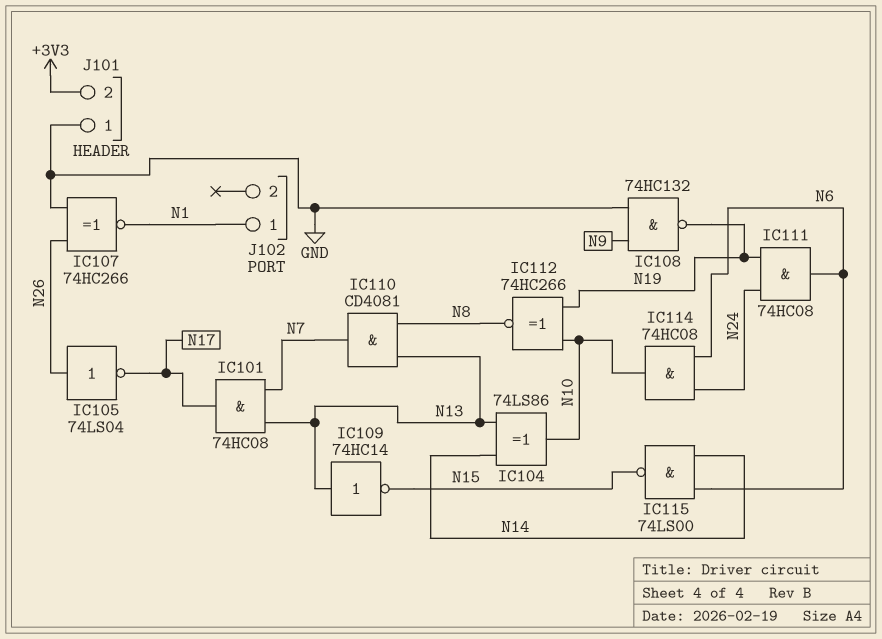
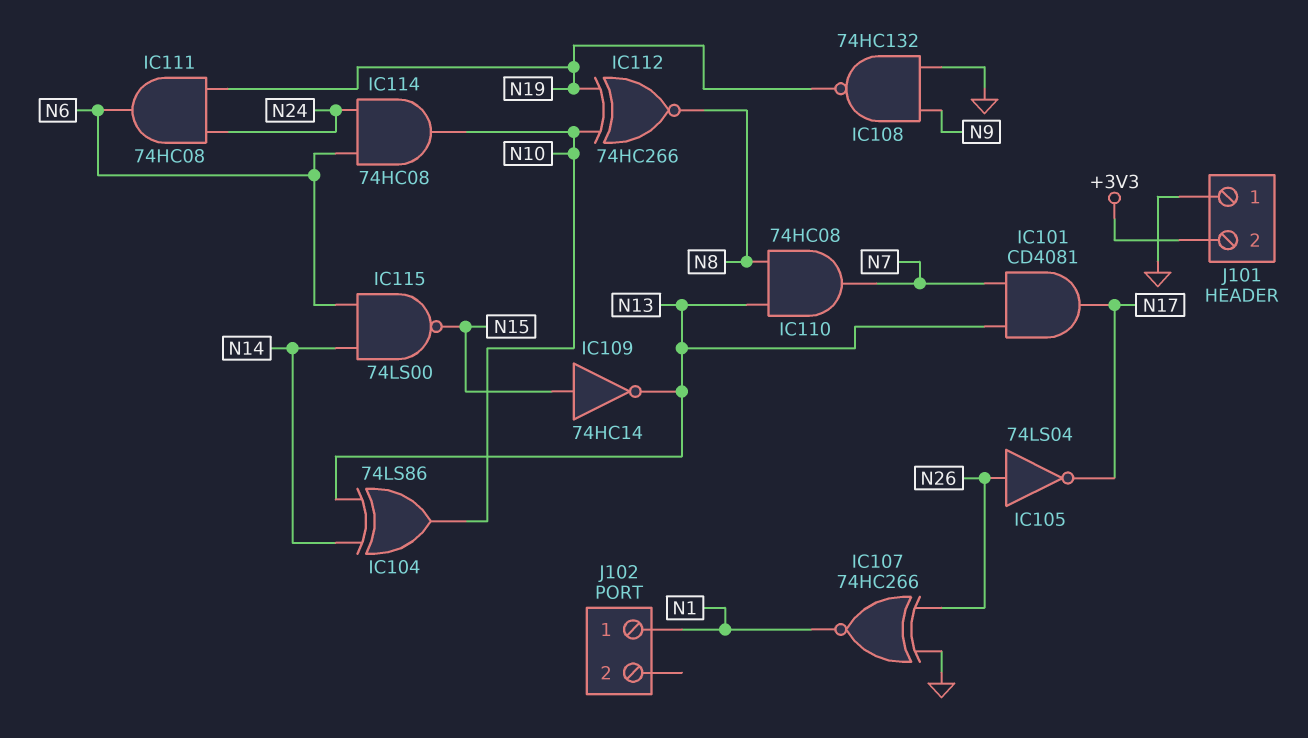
IC101: AND 74HC08 (in N7, in N13, out N17) -> AND CD4081 (in N7, in N13, out N17)
IC109: NOT 74HC14 (in N13, out N15) -> NOT 74HC14 (in N15, out N13)
IC110: AND CD4081 (in N8, in N13, out N7) -> AND 74HC08 (in N8, in N13, out N7)

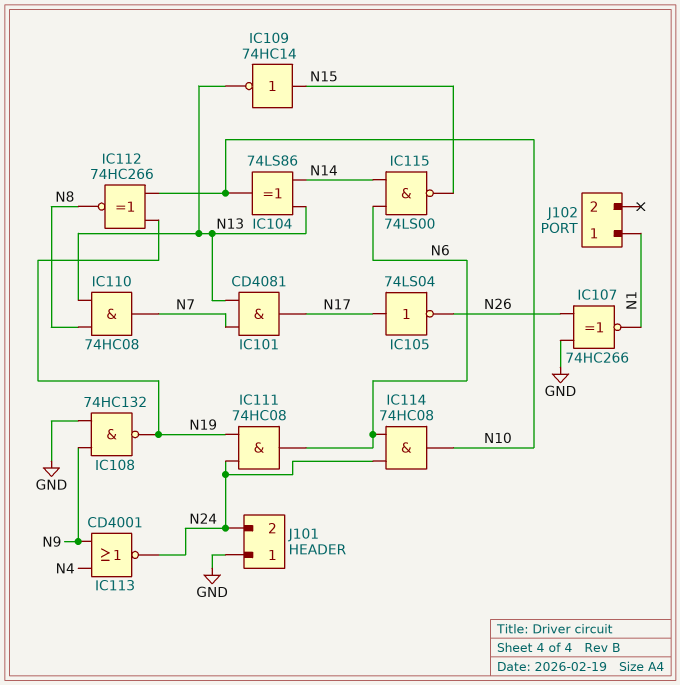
IC105: NOT 74LS04 (in N26, out N17) -> NOT 74LS04 (in N17, out N26)
IC113: none -> NOR CD4001 (in N4, in N9, out N24)
J101 pin 2: +3V3 -> N24

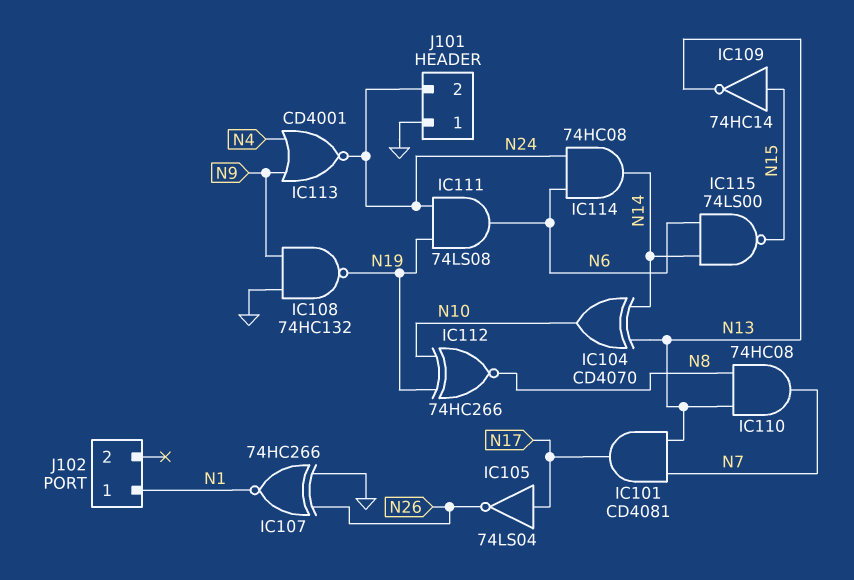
IC104: XOR 74LS86 (in N13, in N14, out N10) -> XOR CD4070 (in N13, in N14, out N10)
IC111: AND 74HC08 (in N19, in N24, out N6) -> AND 74LS08 (in N19, in N24, out N6)
IC114: AND 74HC08 (in N6, in N24, out N10) -> AND 74HC08 (in N6, in N24, out N14)

